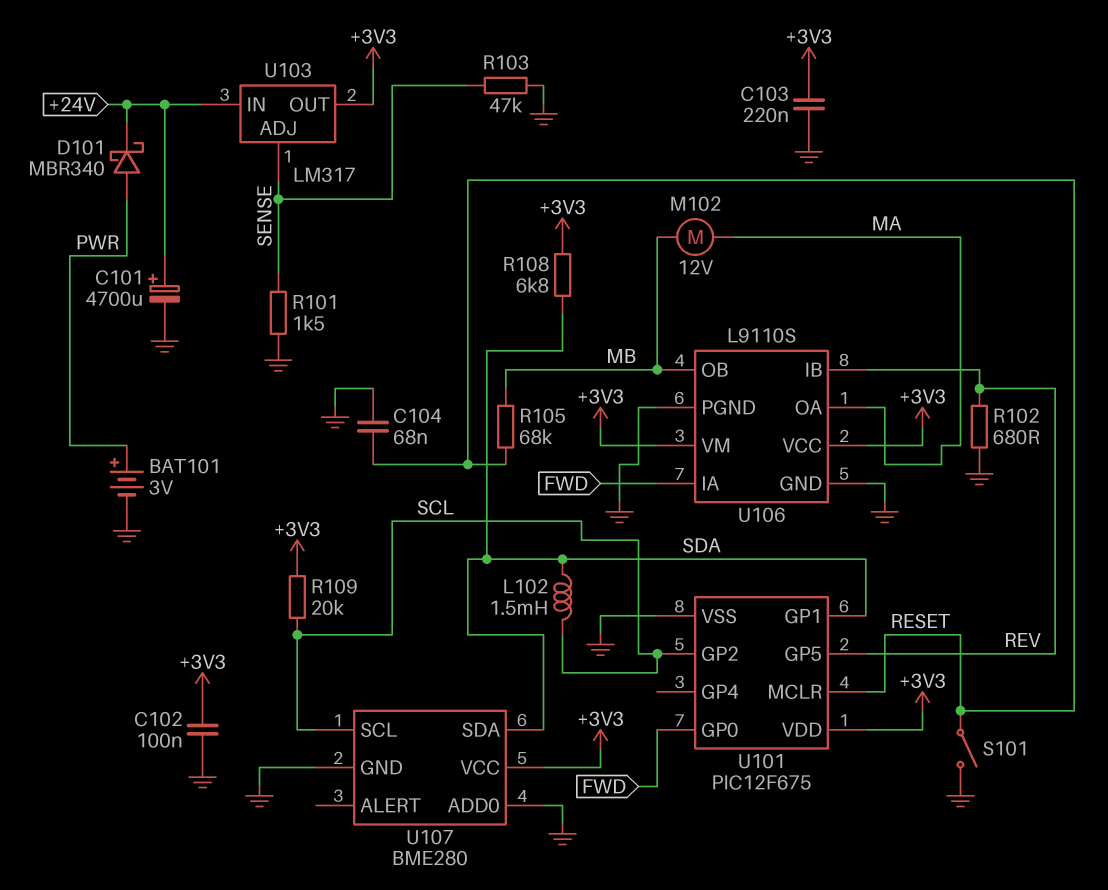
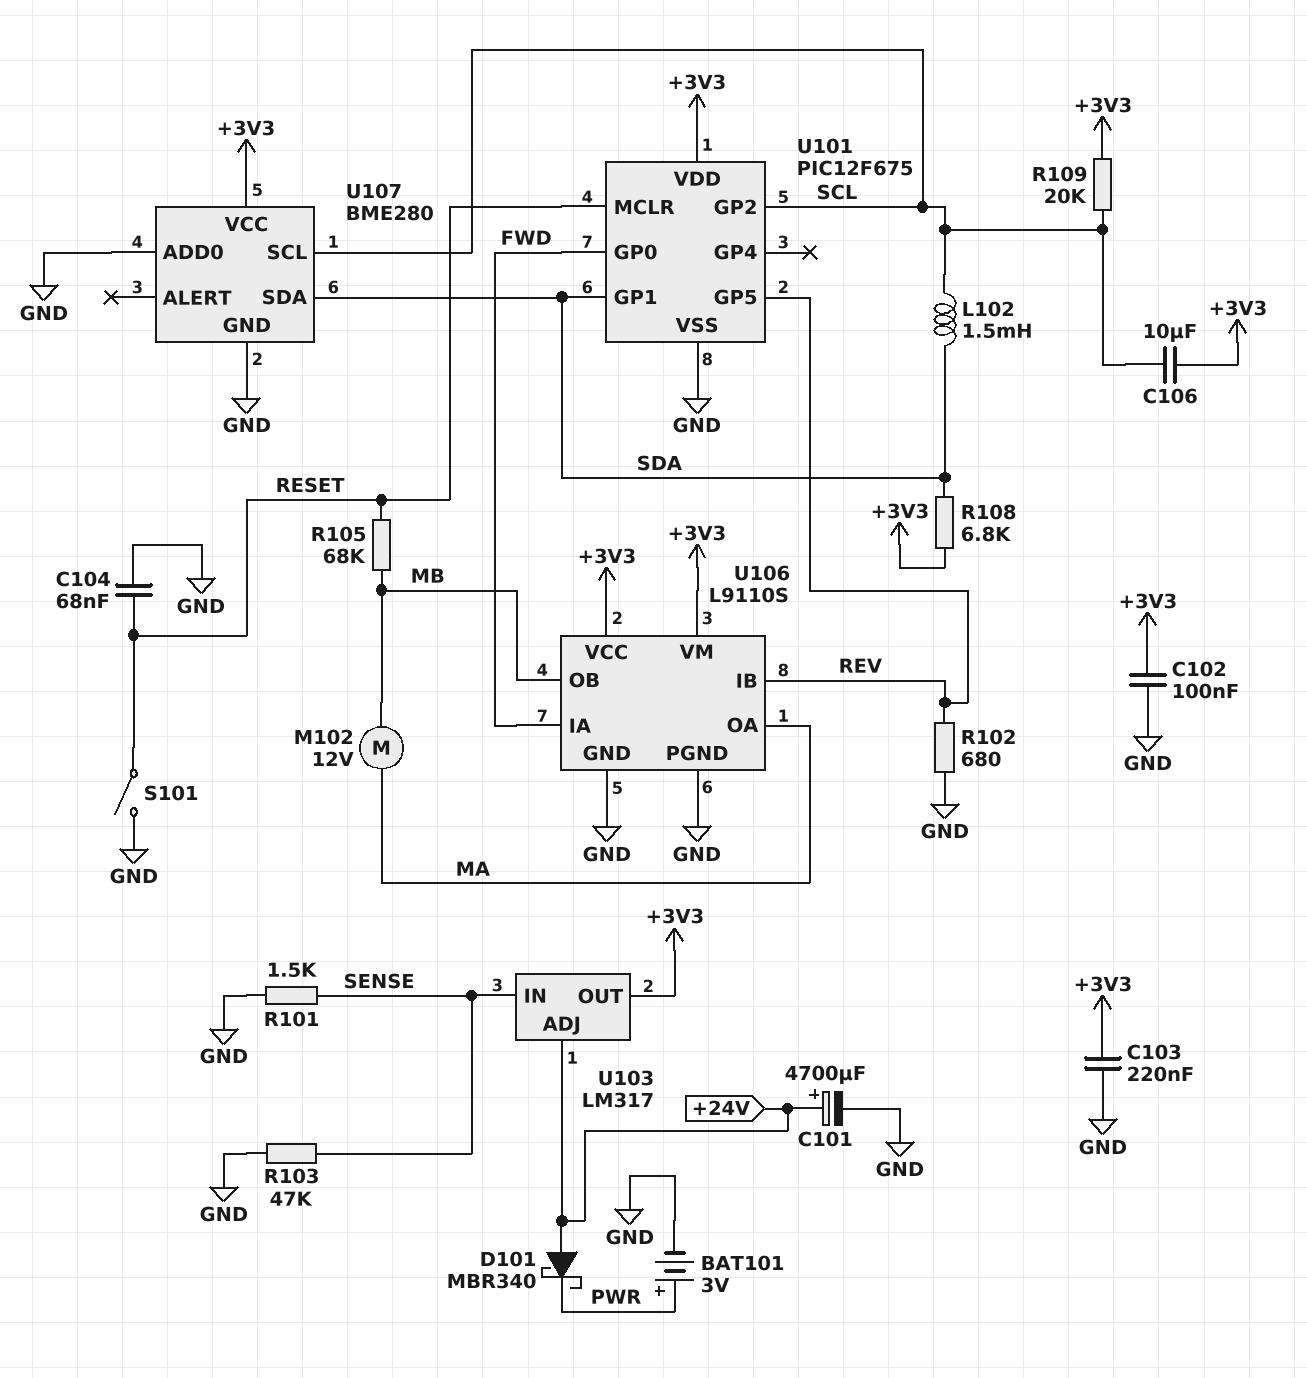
C106: none -> 10uF (+3V3, SCL)
D101: schottky MBR340 (A PWR, K +24V) -> schottky MBR340 (A +24V, K PWR)
U103 pin ADJ: SENSE -> +24V
U103 pin IN: +24V -> SENSE

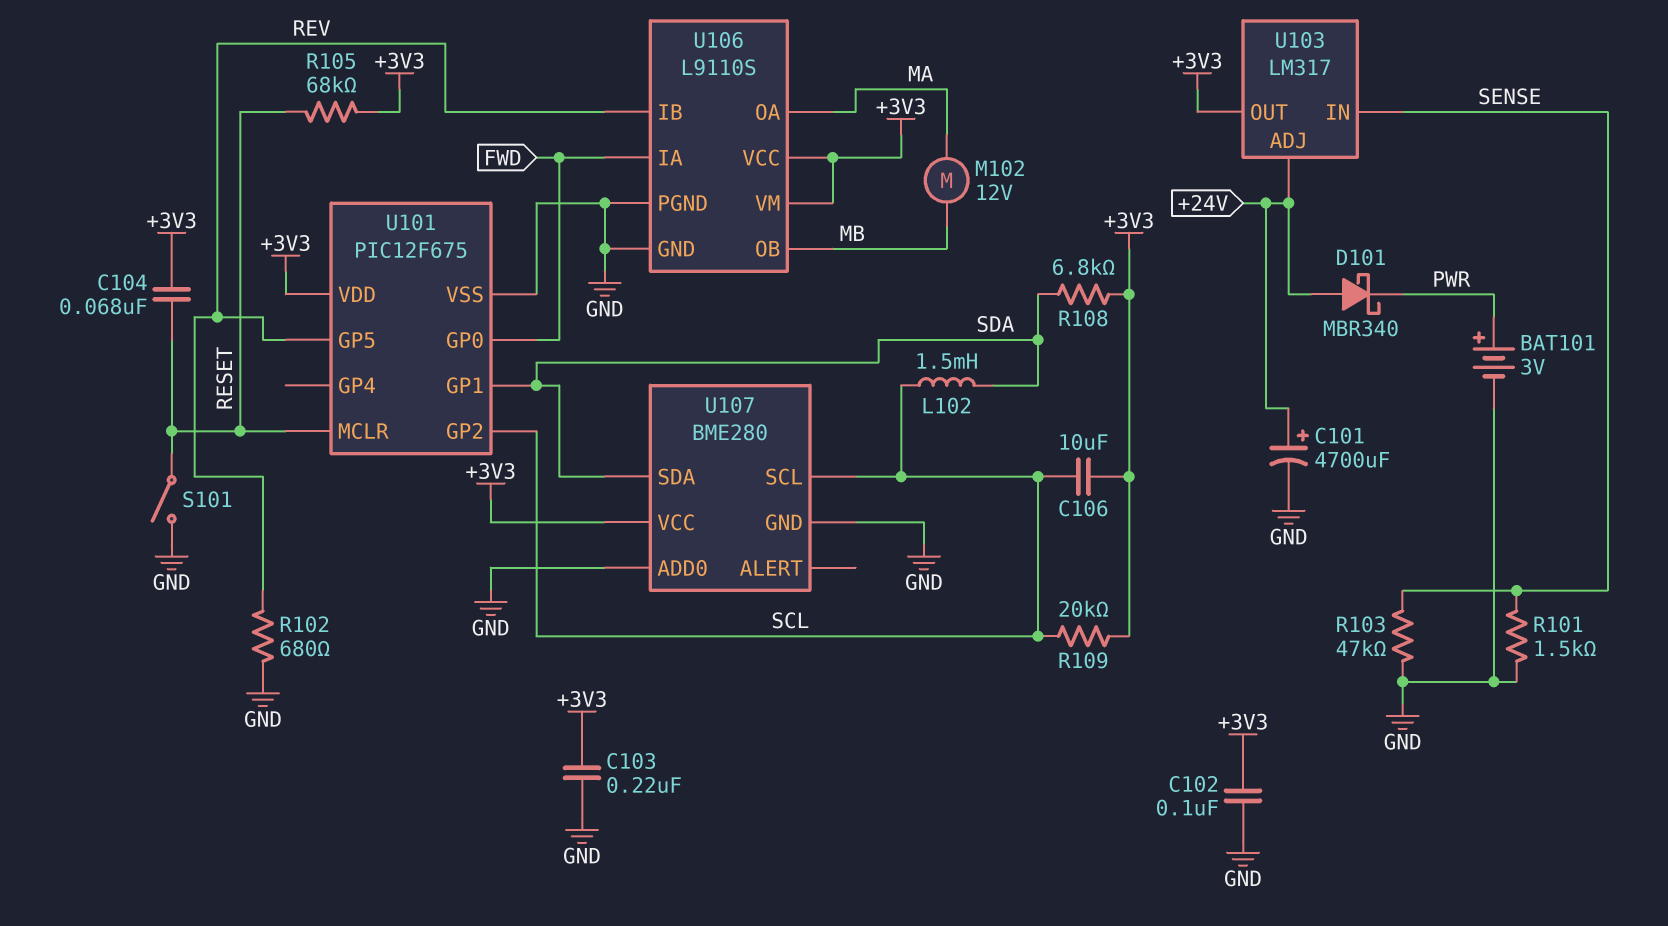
C104: 68nF (GND, RESET) -> 68nF (+3V3, RESET)
R105: 68k (MB, RESET) -> 68k (+3V3, RESET)

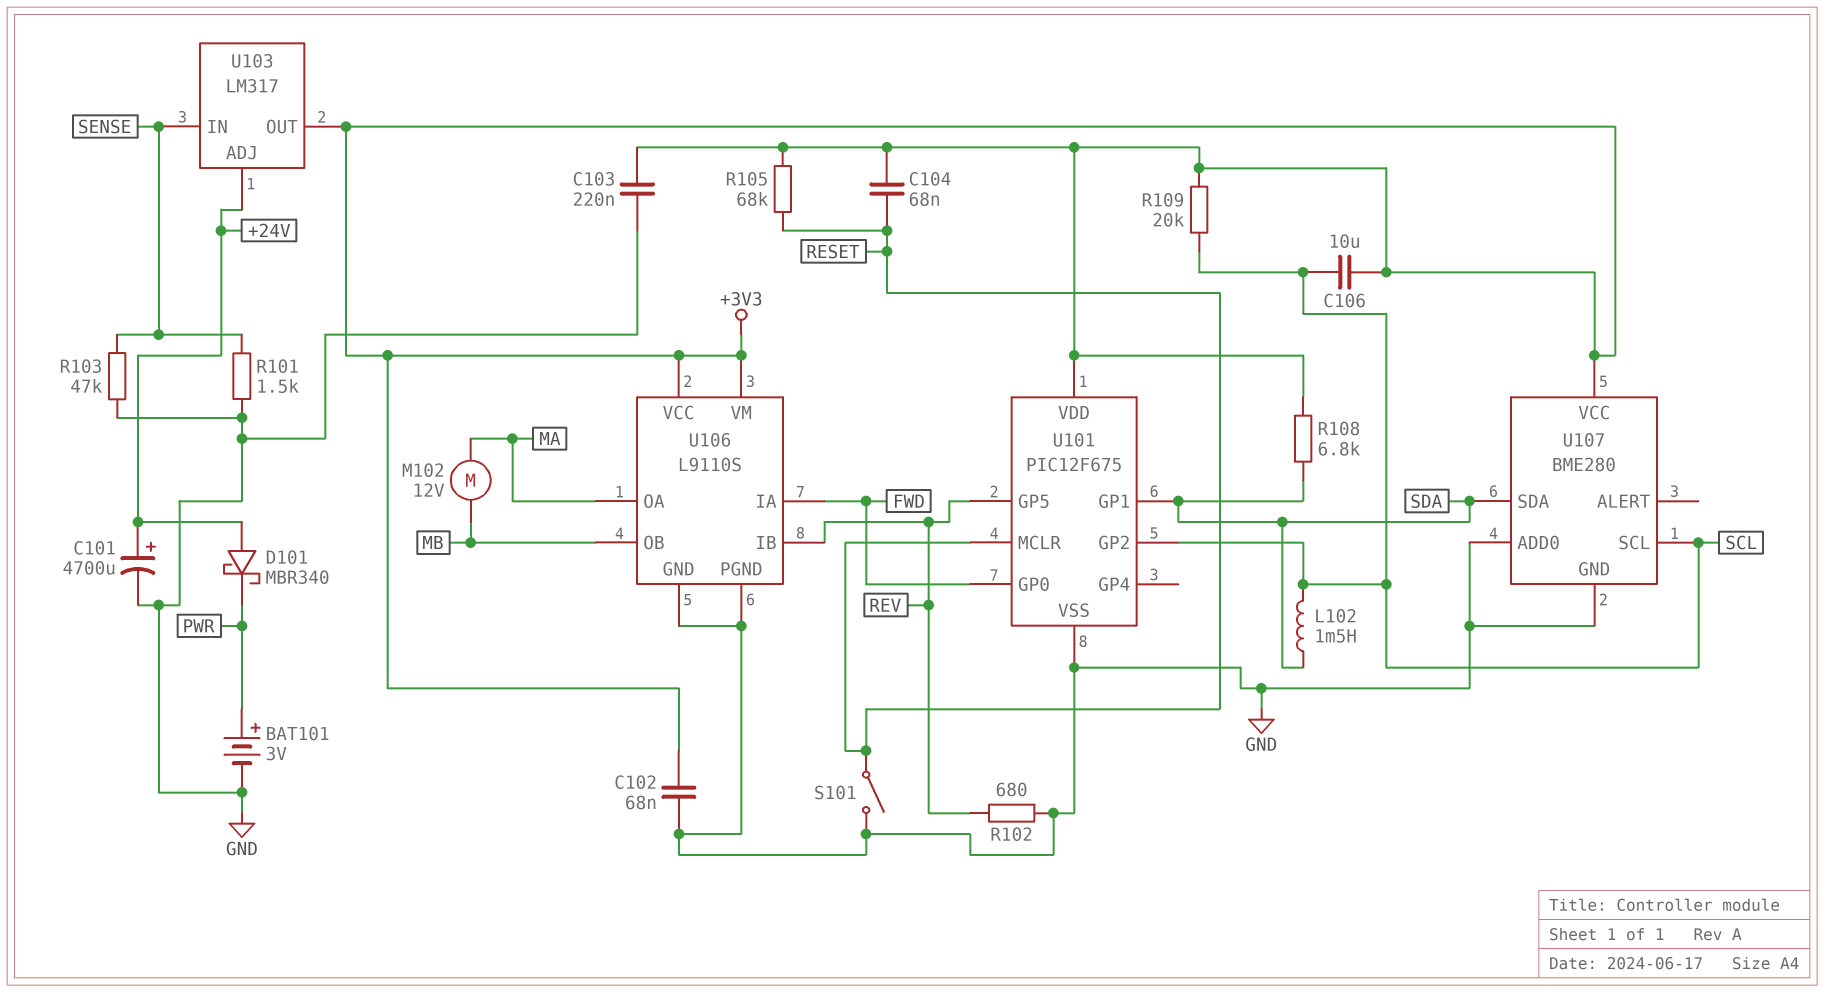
C102: 100nF (+3V3, GND) -> 68nF (+3V3, GND)

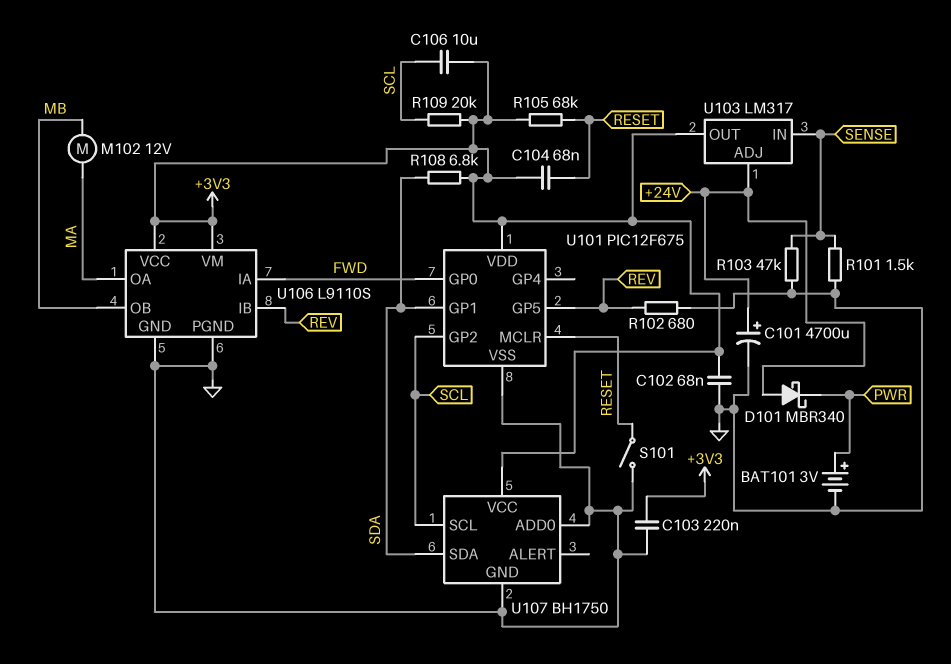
L102: 1.5mH (SCL, SDA) -> none
U107: BME280 -> BH1750

